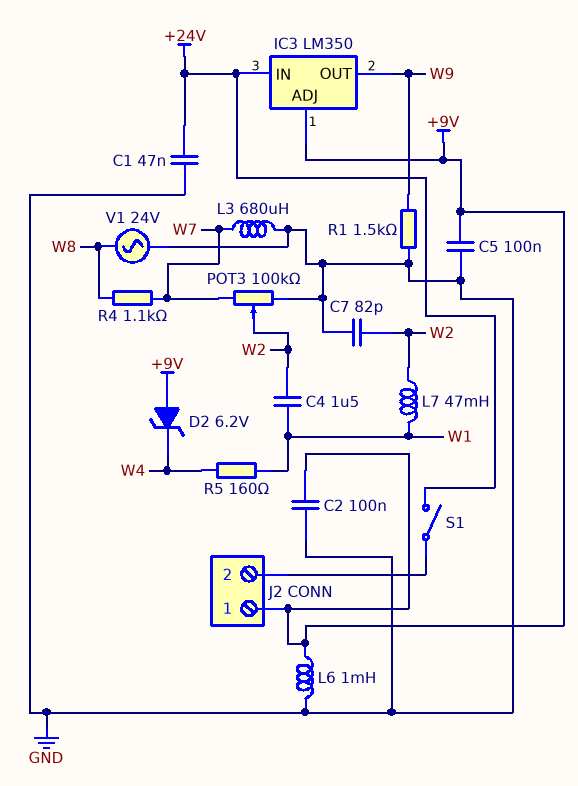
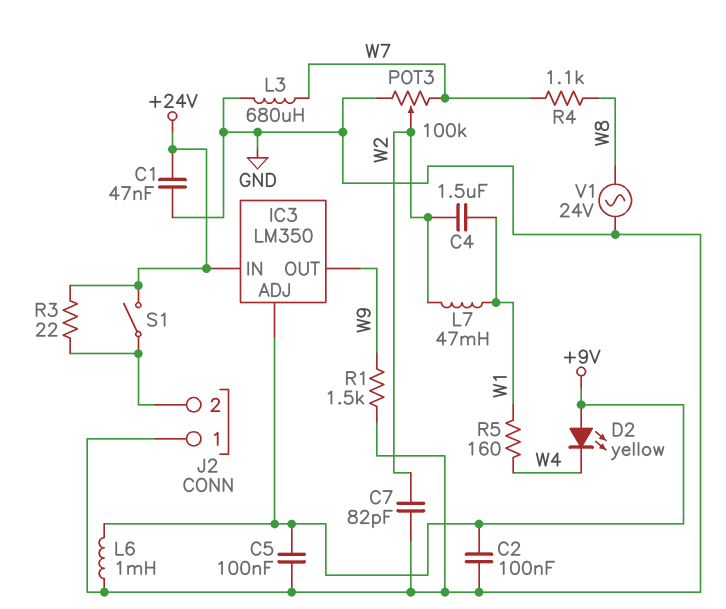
D2: zener 6.2V (A +9V, K W4) -> LED yellow (A +9V, K W4)
J2 pin 1: +9V -> GND
R3: none -> 22 (+24V, J2/2)

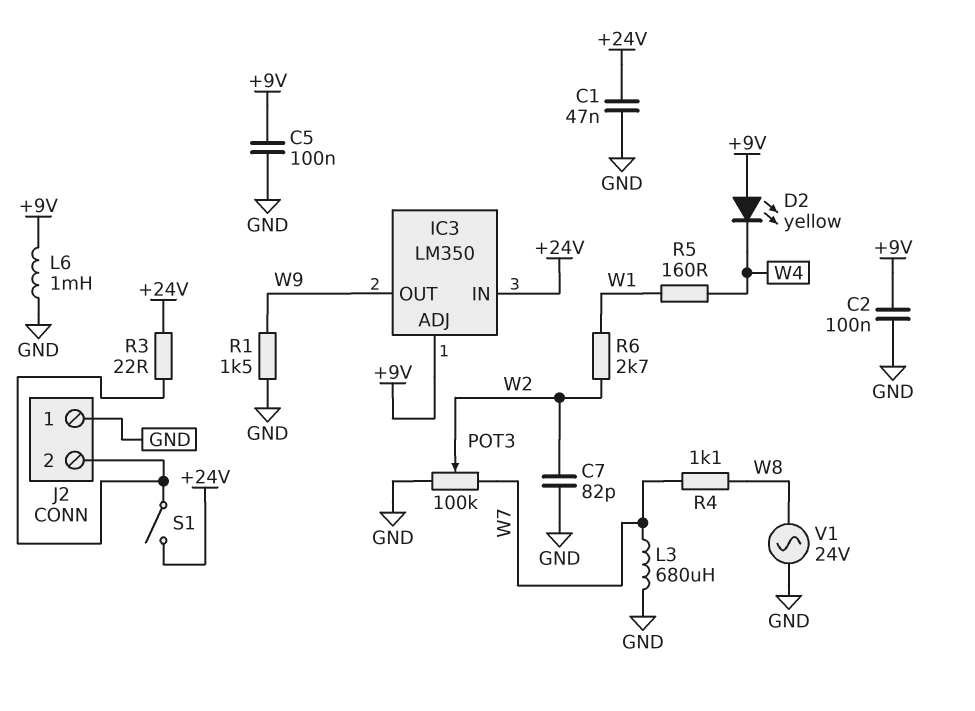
C4: 1.5uF (W1, W2) -> none
L7: 47mH (W1, W2) -> none
R6: none -> 2.7k (W1, W2)

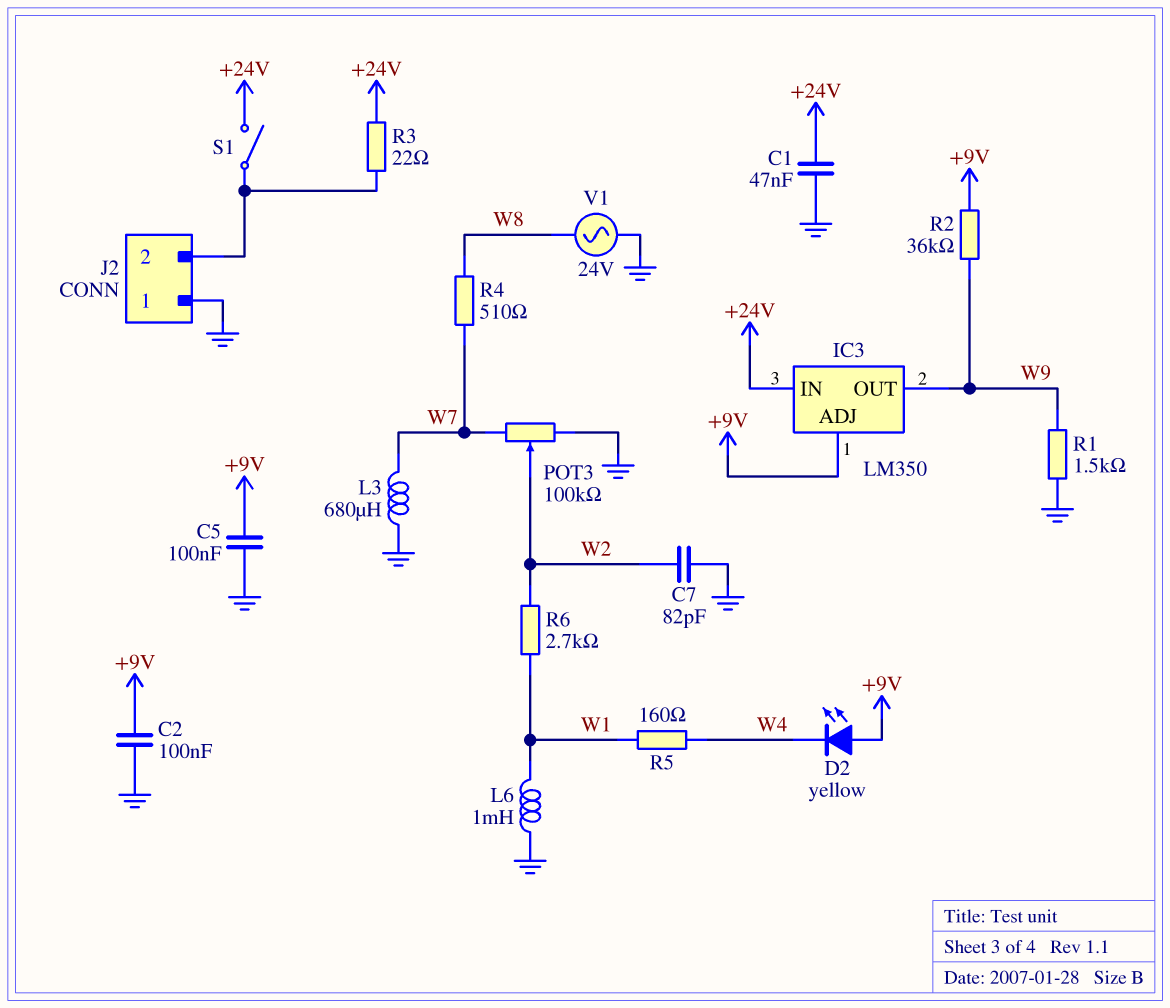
L6: 1mH (+9V, GND) -> 1mH (GND, W1)
R2: none -> 36k (+9V, W9)
R4: 1.1k (W7, W8) -> 510 (W7, W8)

